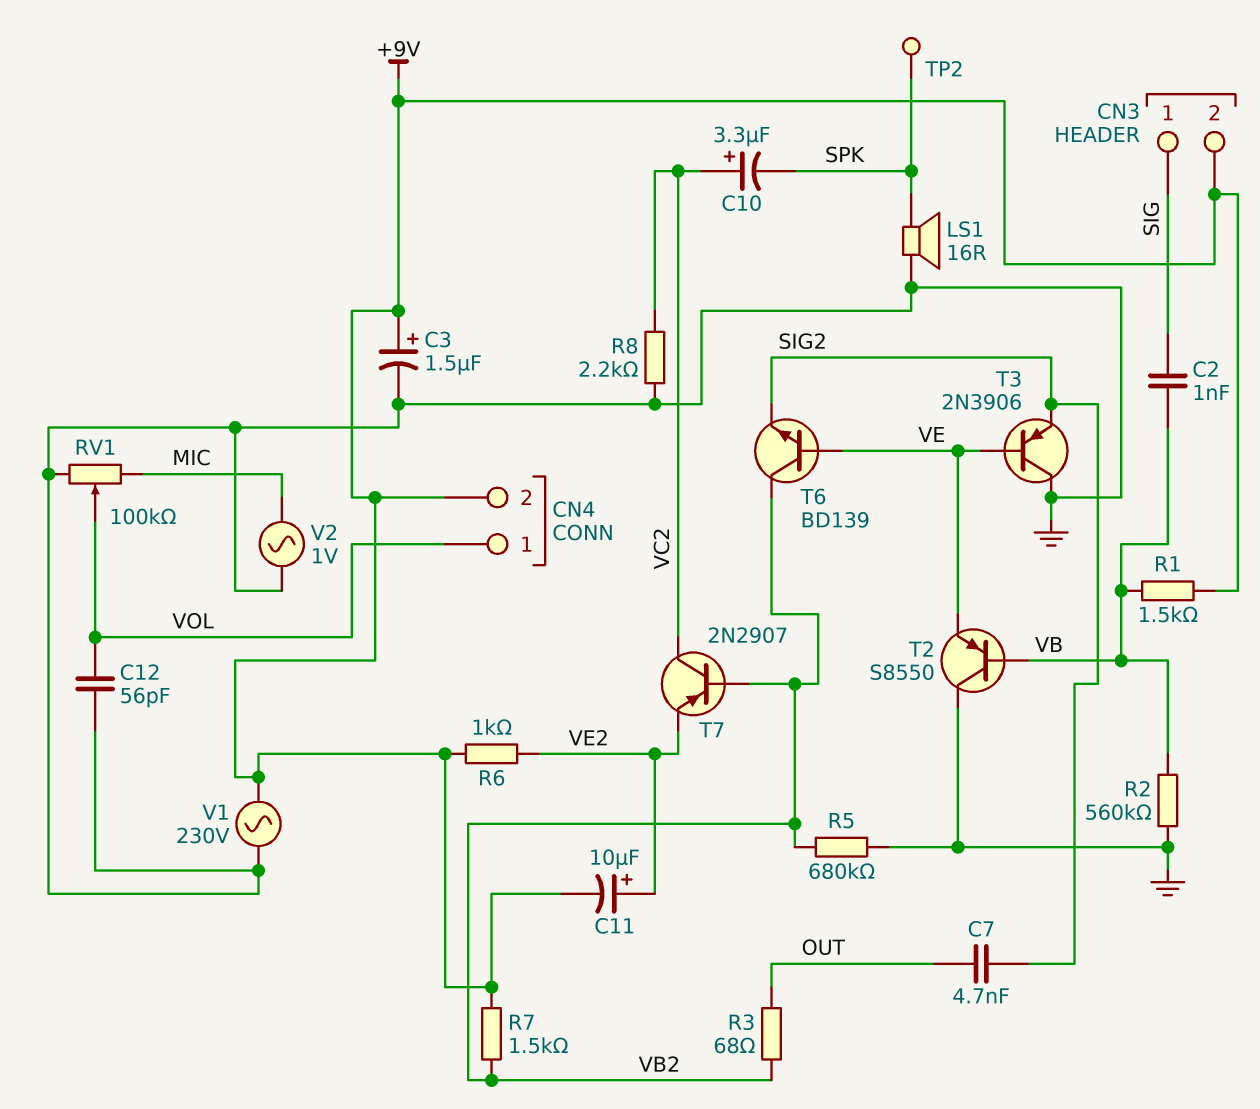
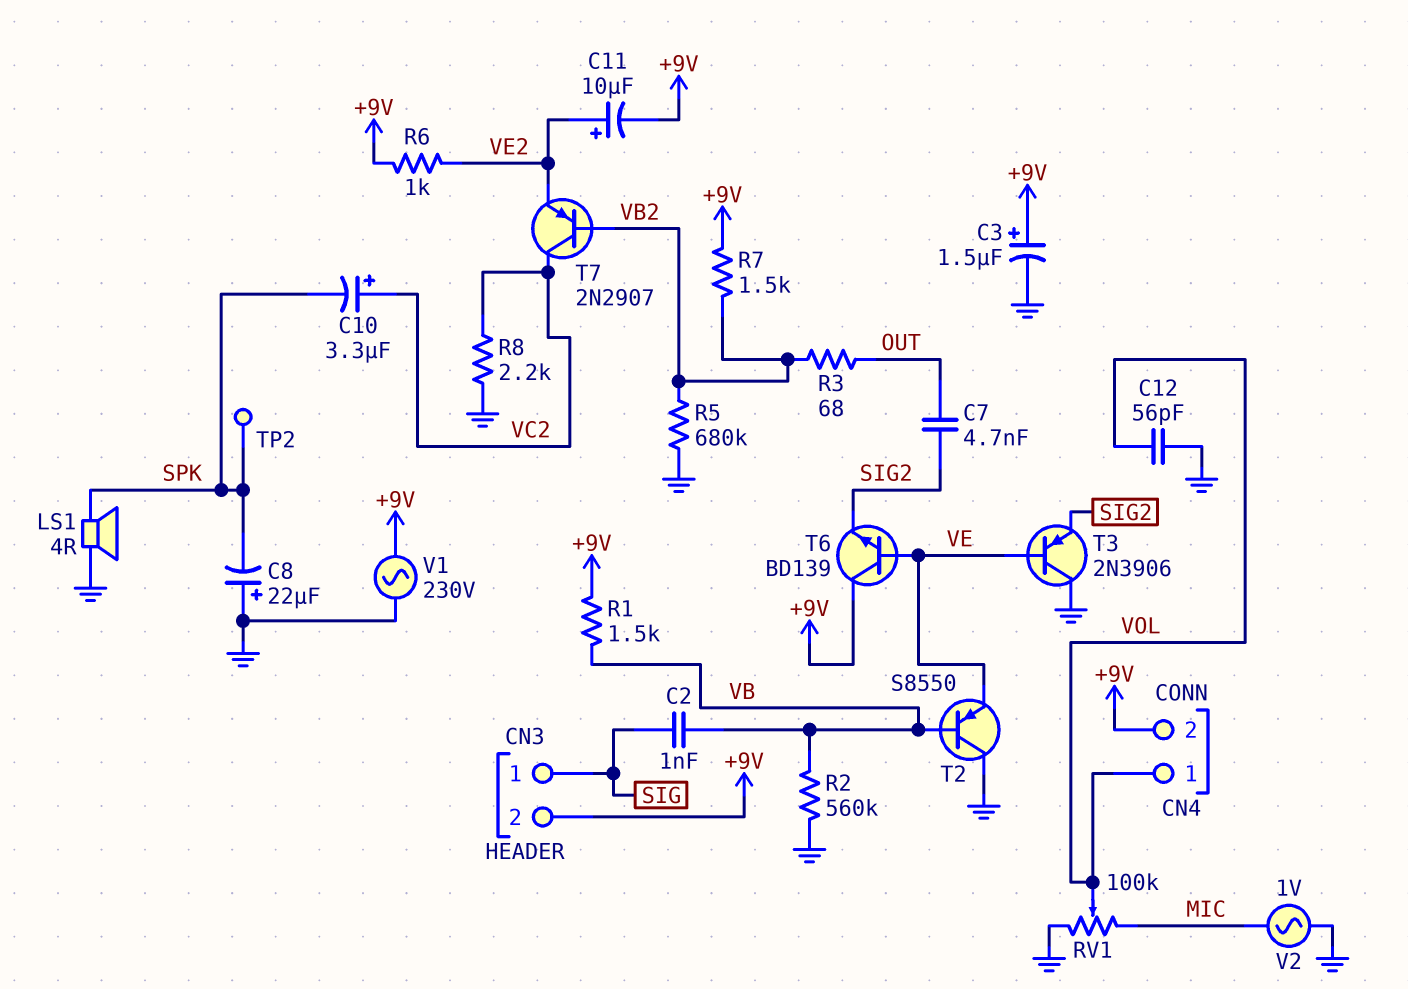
C8: none -> 22uF (plus GND, minus SPK)
LS1: speaker 16R (GND, SPK) -> speaker 4R (GND, SPK)
T6: NPN BD139 (B VE, C VB2, E SIG2) -> NPN BD139 (B VE, C +9V, E SIG2)

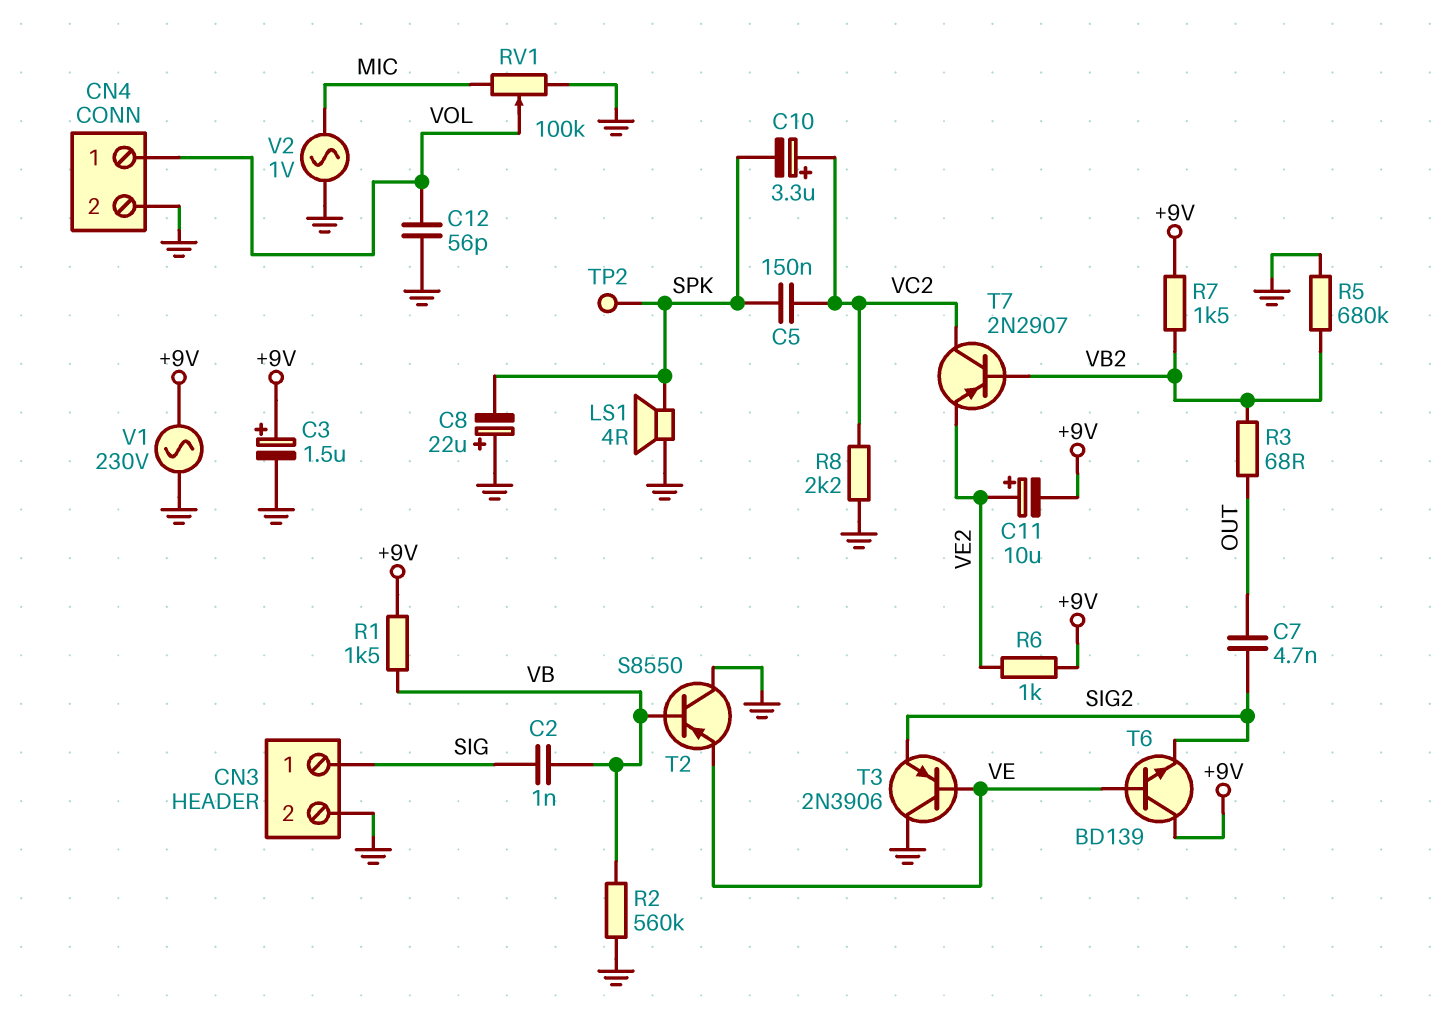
C5: none -> 150nF (SPK, VC2)
CN3 pin 2: +9V -> GND
CN4 pin 2: +9V -> GND

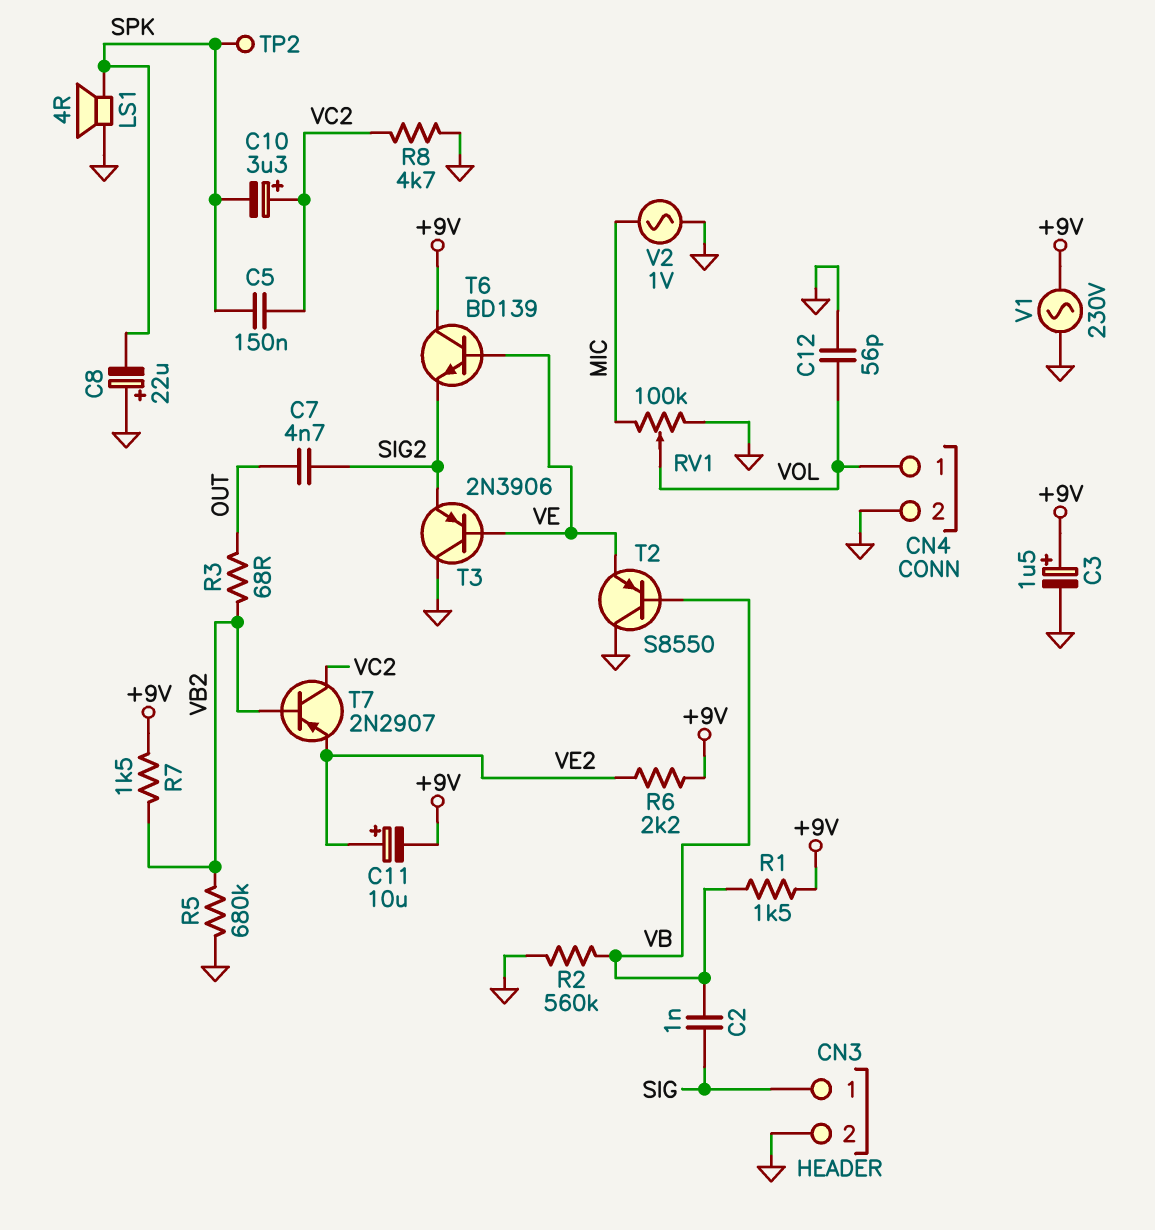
R6: 1k (+9V, VE2) -> 2.2k (+9V, VE2)
R8: 2.2k (GND, VC2) -> 4.7k (GND, VC2)

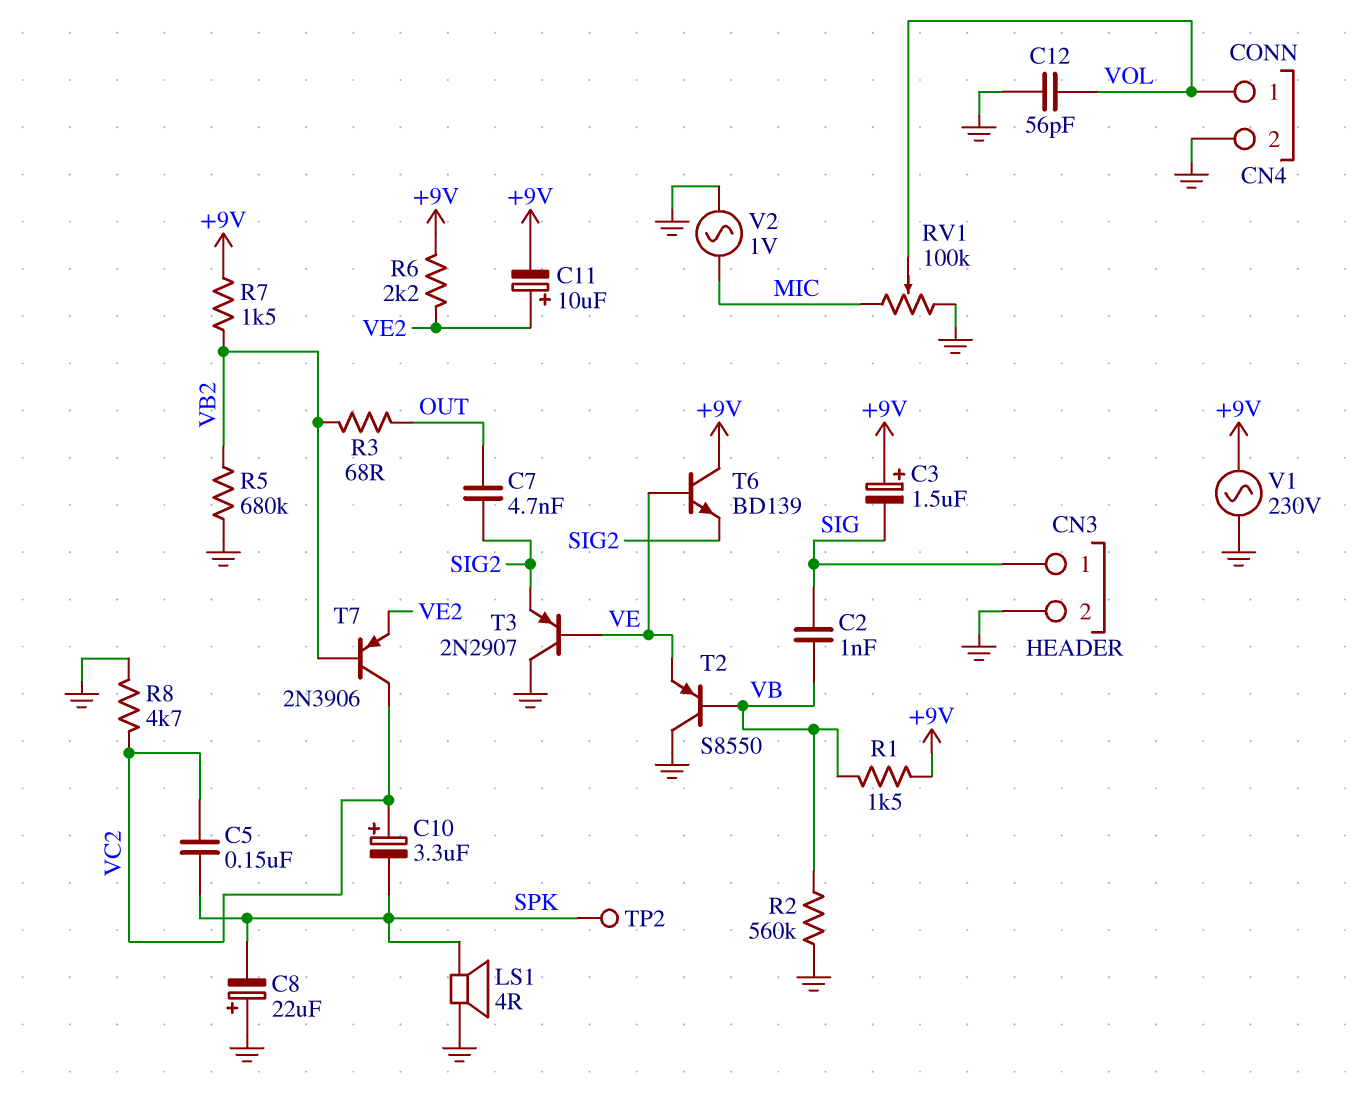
C3: 1.5uF (plus +9V, minus GND) -> 1.5uF (plus +9V, minus SIG)
T3: PNP 2N3906 (B VE, C GND, E SIG2) -> PNP 2N2907 (B VE, C GND, E SIG2)
T7: PNP 2N2907 (B VB2, C VC2, E VE2) -> PNP 2N3906 (B VB2, C VC2, E VE2)

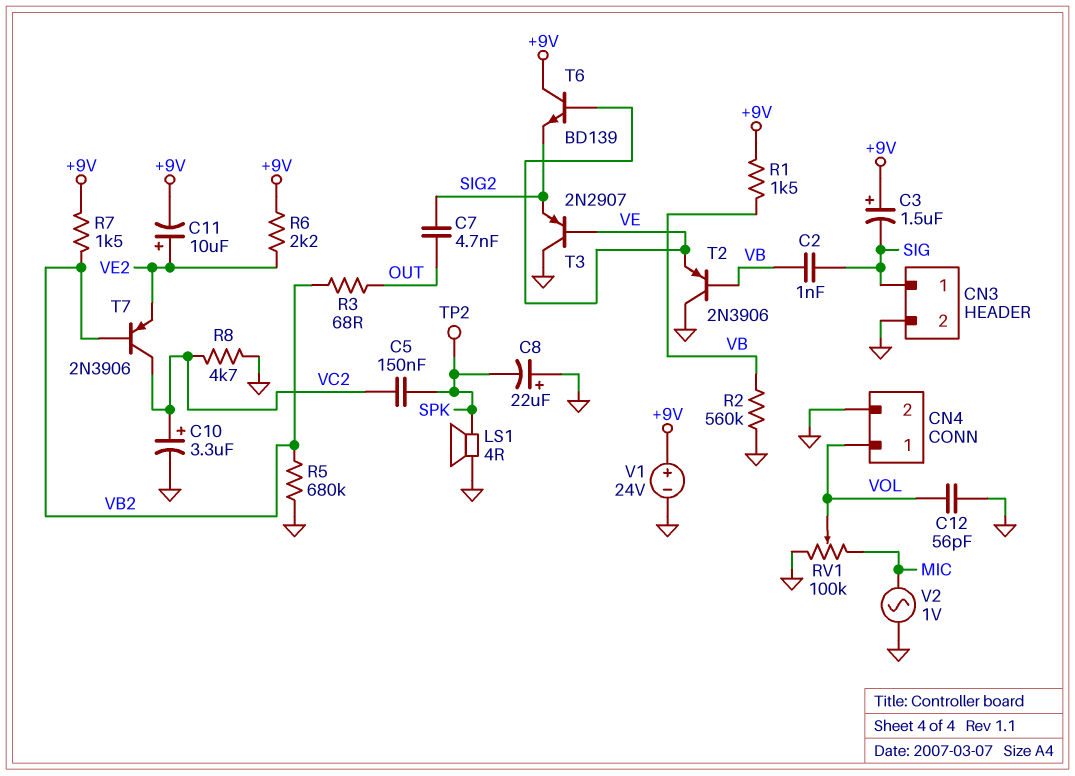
C10: 3.3uF (plus VC2, minus SPK) -> 3.3uF (plus VC2, minus GND)
T2: PNP S8550 (B VB, C GND, E VE) -> PNP 2N3906 (B VB, C GND, E VE)
V1: AC 230V (+9V, GND) -> 24V (plus +9V, minus GND)

